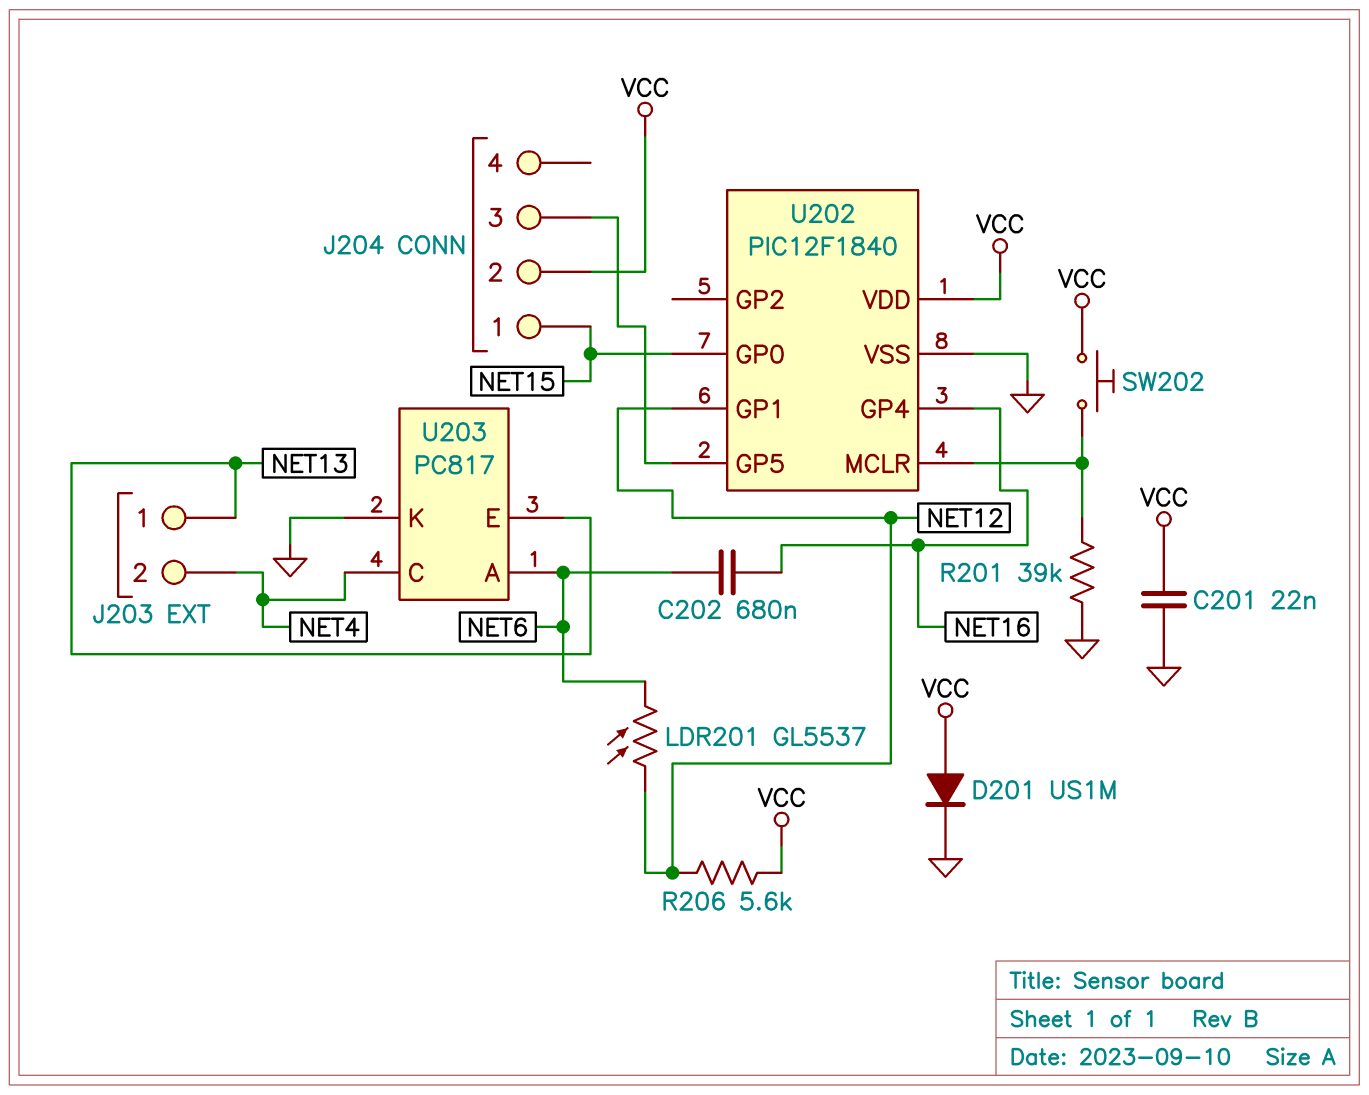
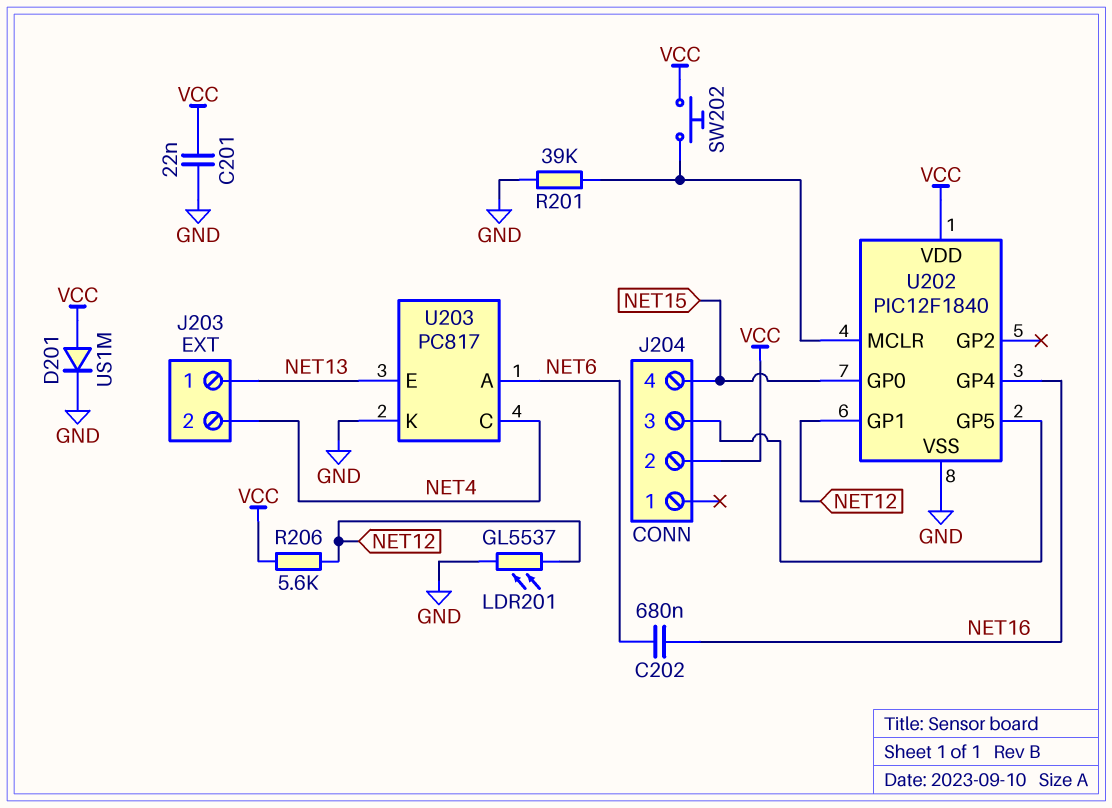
J204 pin 1: NET15 -> none
J204 pin 4: none -> NET15
LDR201: GL5537 (NET6, NET12) -> GL5537 (GND, NET12)

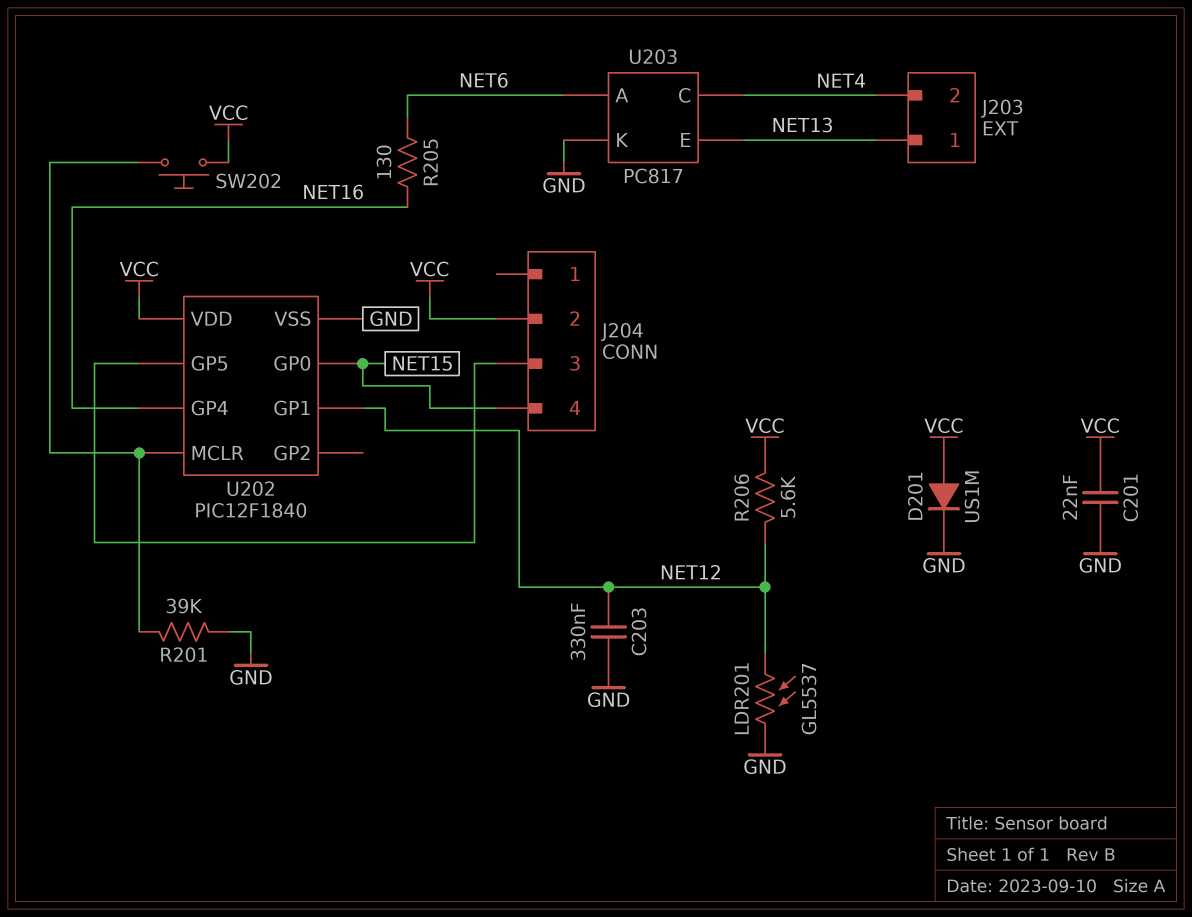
C202: 680nF (NET6, NET16) -> none
C203: none -> 330nF (GND, NET12)
R205: none -> 130 (NET6, NET16)

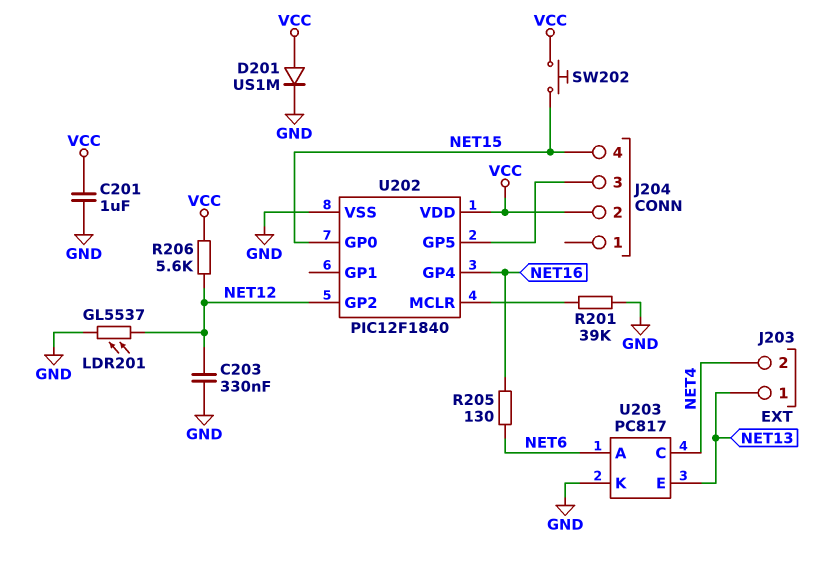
C201: 22nF (GND, VCC) -> 1uF (GND, VCC)
SW202: button (U202/MCLR, VCC) -> button (NET15, VCC)
U202 pin GP1: NET12 -> none
U202 pin GP2: none -> NET12

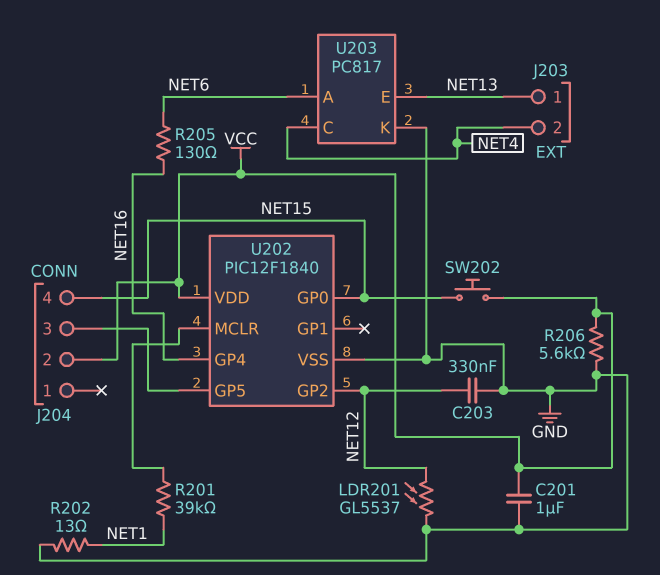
D201: diode US1M (A VCC, K GND) -> none
R201: 39k (GND, U202/MCLR) -> 39k (NET1, U202/MCLR)
R202: none -> 13 (GND, NET1)
R206: 5.6k (NET12, VCC) -> 5.6k (GND, VCC)

